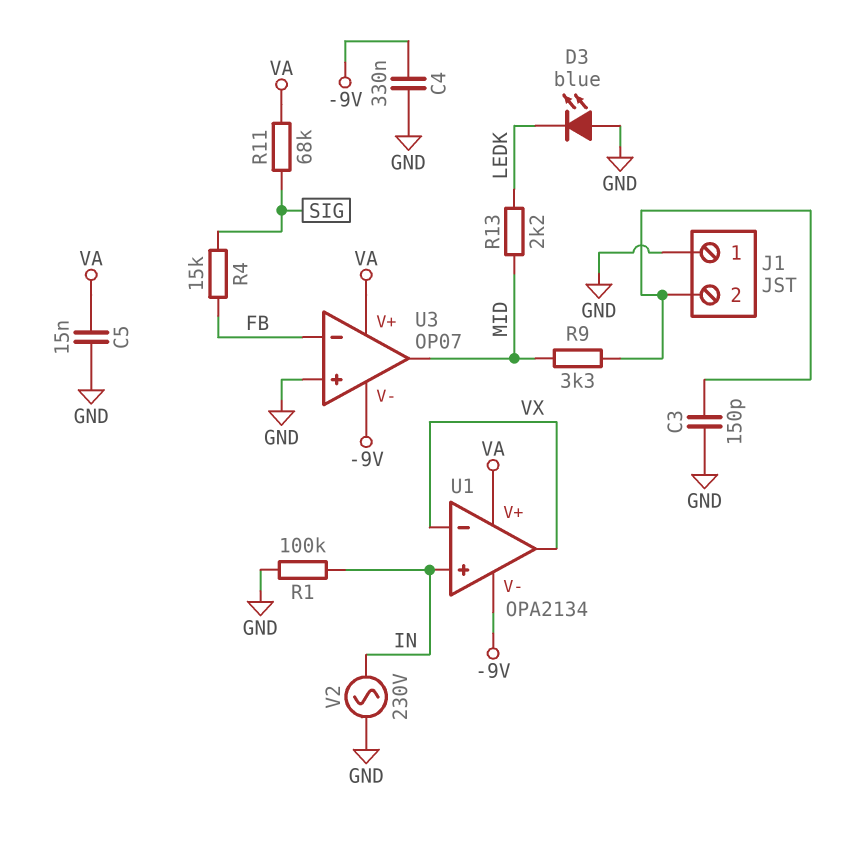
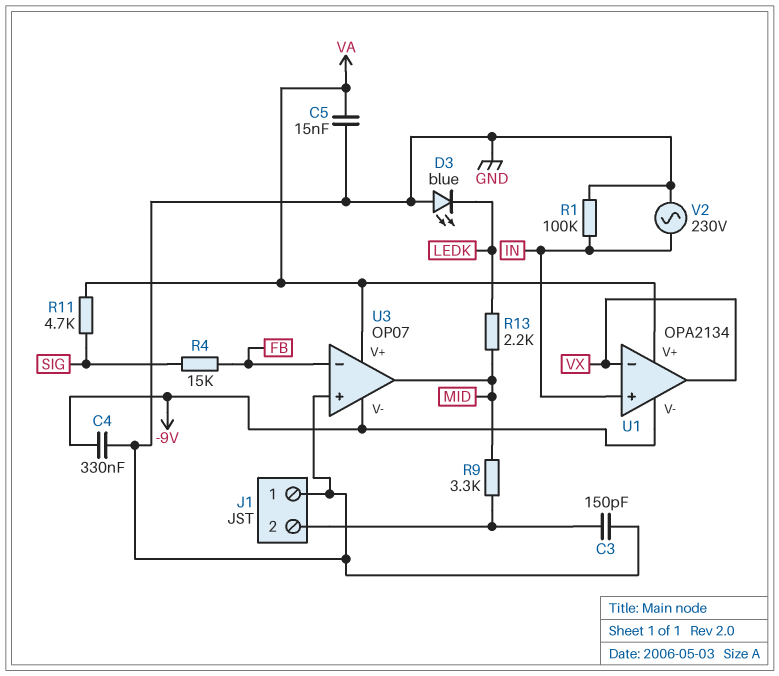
R11: 68k (SIG, VA) -> 4.7k (SIG, VA)

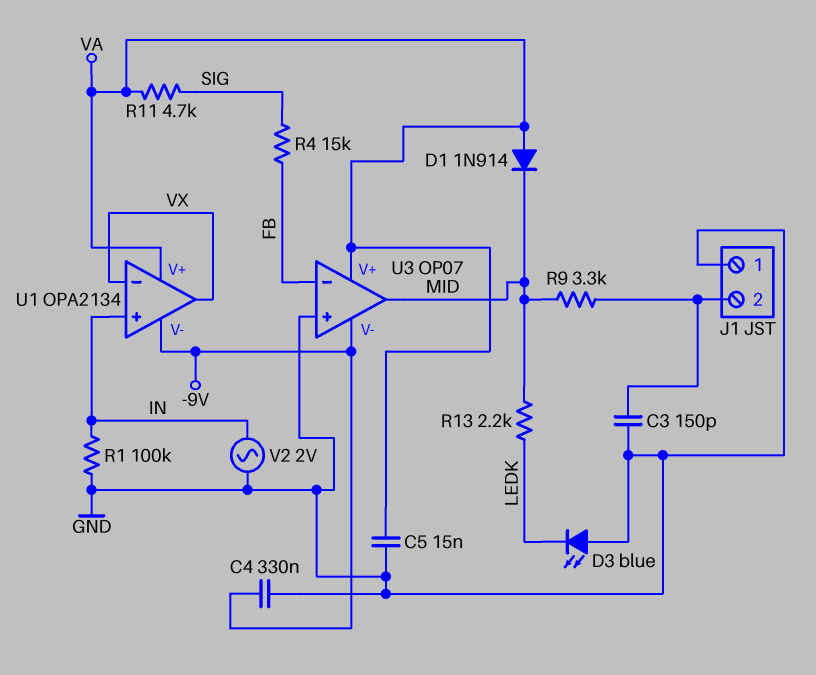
D1: none -> diode 1N914 (A VA, K MID)
V2: AC 230V (GND, IN) -> AC 2V (GND, IN)

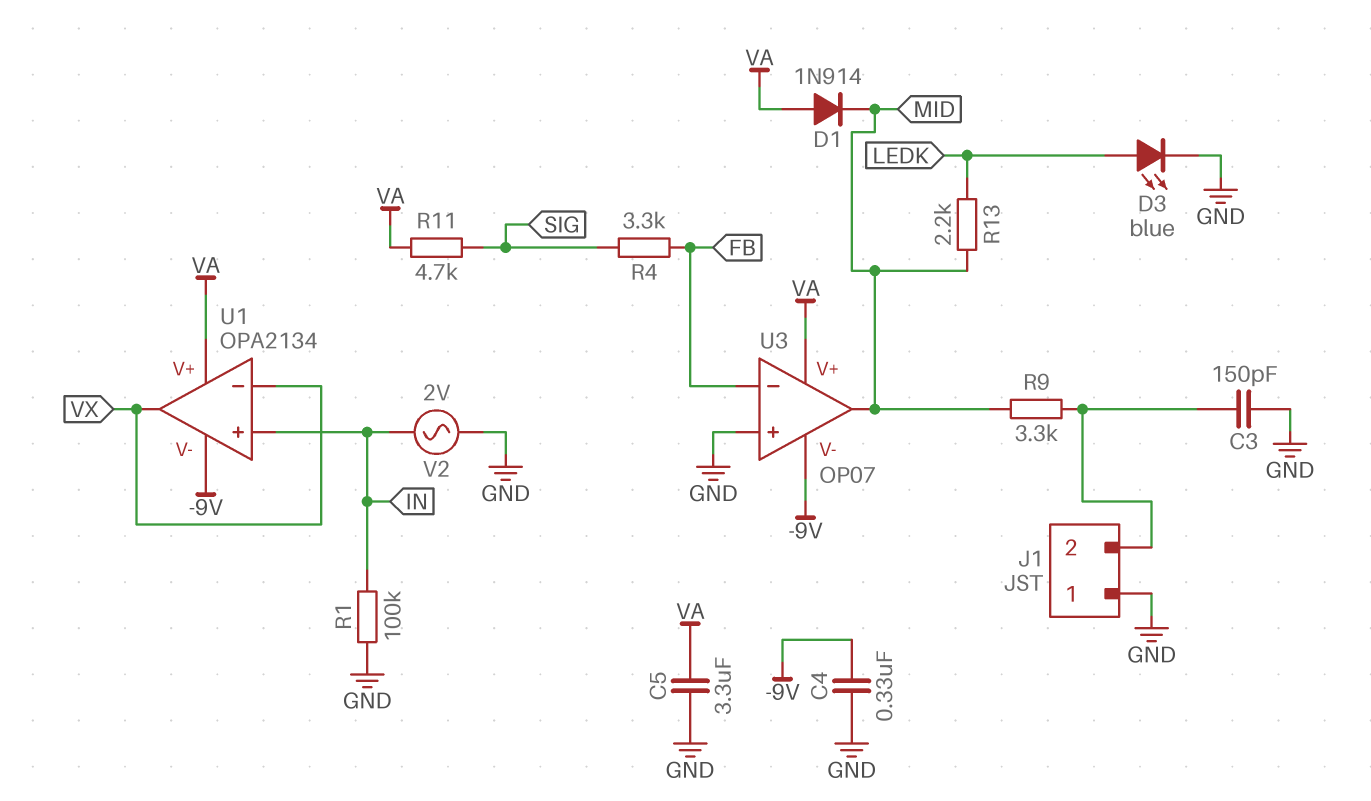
C5: 15nF (GND, VA) -> 3.3uF (GND, VA)
D3: LED blue (A GND, K LEDK) -> LED blue (A LEDK, K GND)
R4: 15k (FB, SIG) -> 3.3k (FB, SIG)

